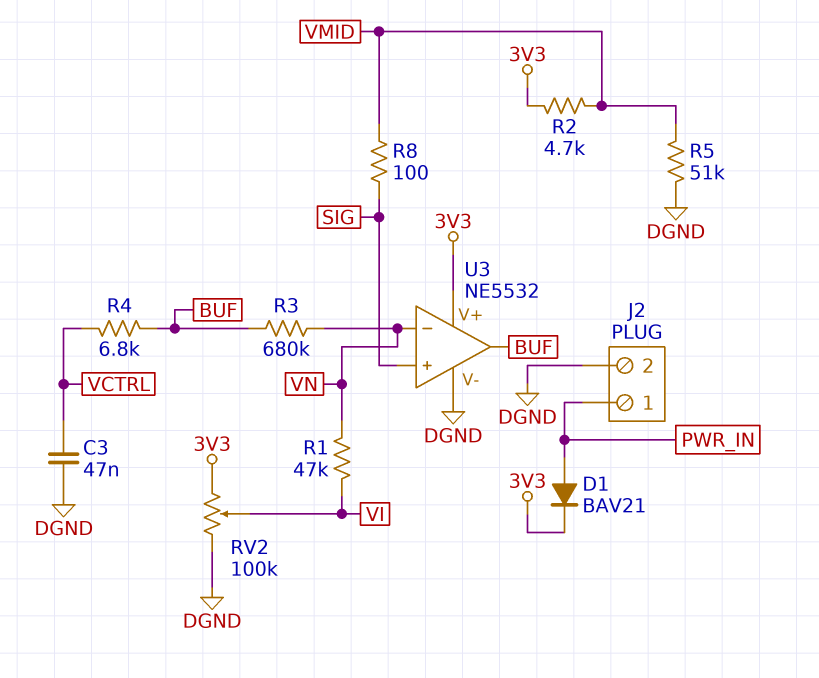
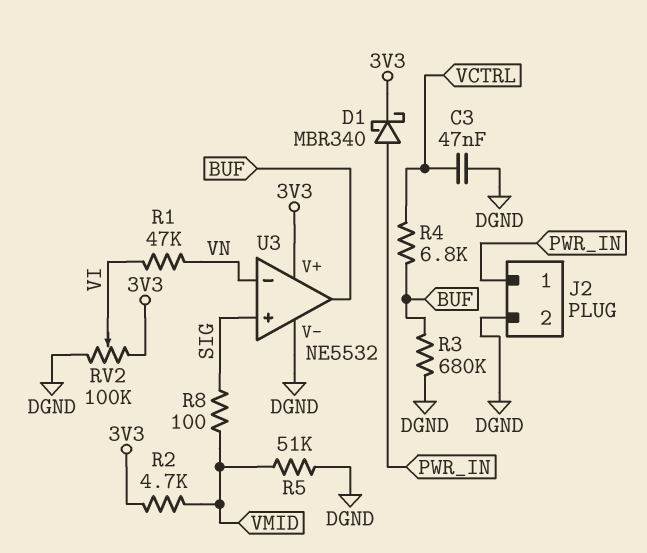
D1: diode BAV21 (A PWR_IN, K 3V3) -> schottky MBR340 (A PWR_IN, K 3V3)
R3: 680k (BUF, VN) -> 680k (BUF, DGND)

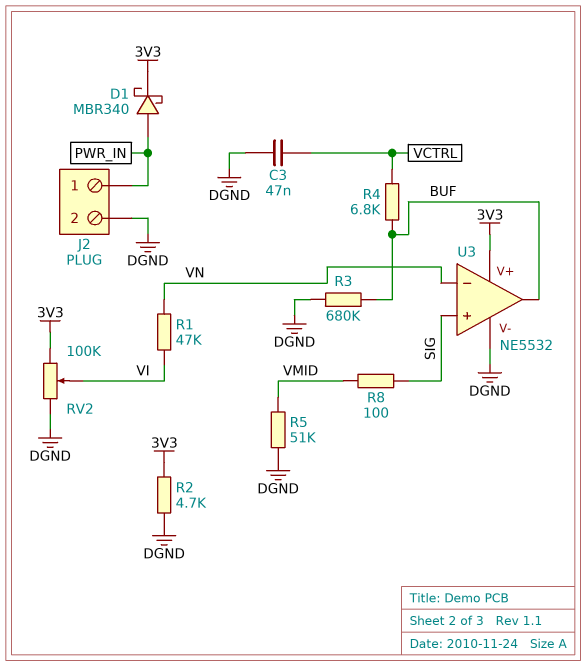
R2: 4.7k (3V3, VMID) -> 4.7k (3V3, DGND)

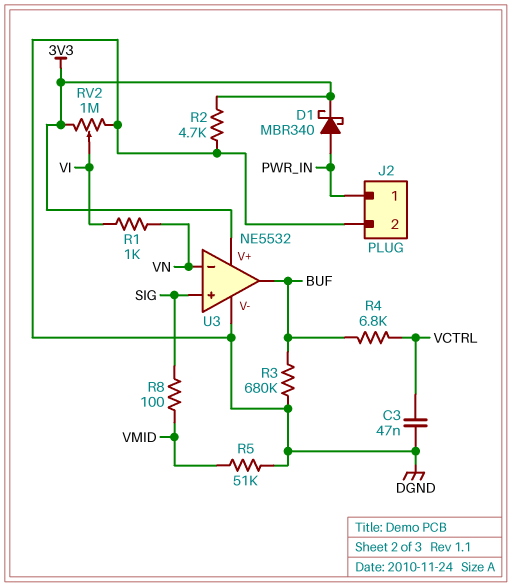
R1: 47k (VI, VN) -> 1k (VI, VN)
RV2: 100k (3V3, DGND, wiper VI) -> 1M (3V3, DGND, wiper VI)

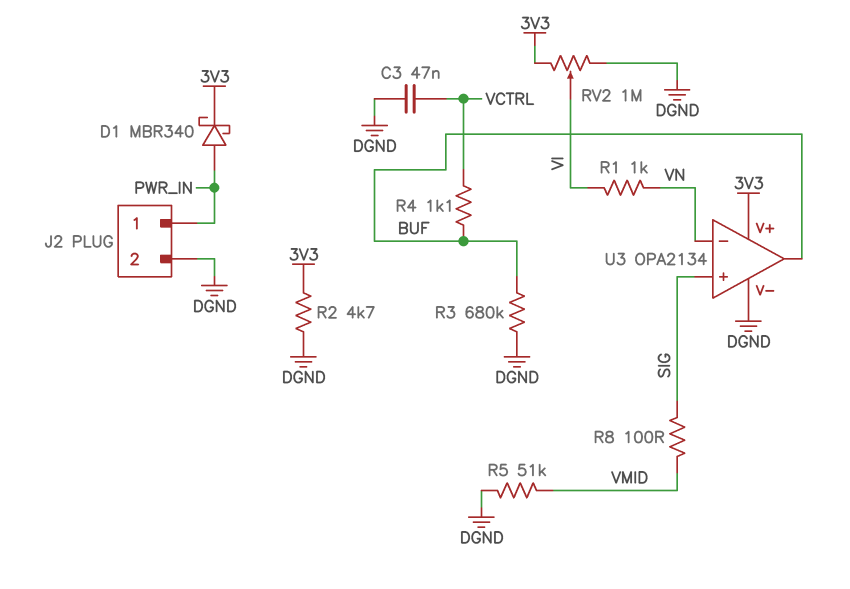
R4: 6.8k (BUF, VCTRL) -> 1.1k (BUF, VCTRL)
U3: NE5532 -> OPA2134

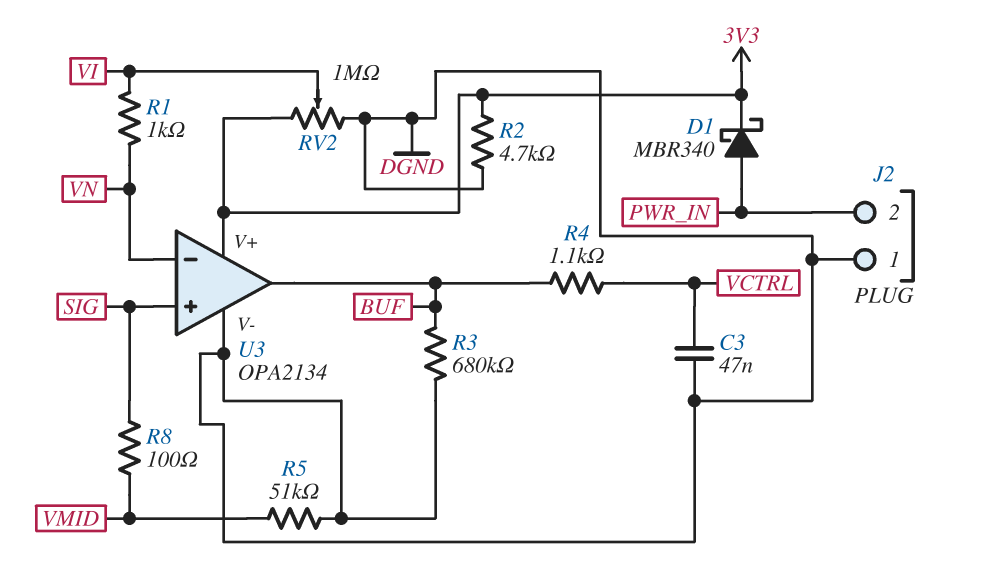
J2 pin 1: PWR_IN -> DGND
J2 pin 2: DGND -> PWR_IN

